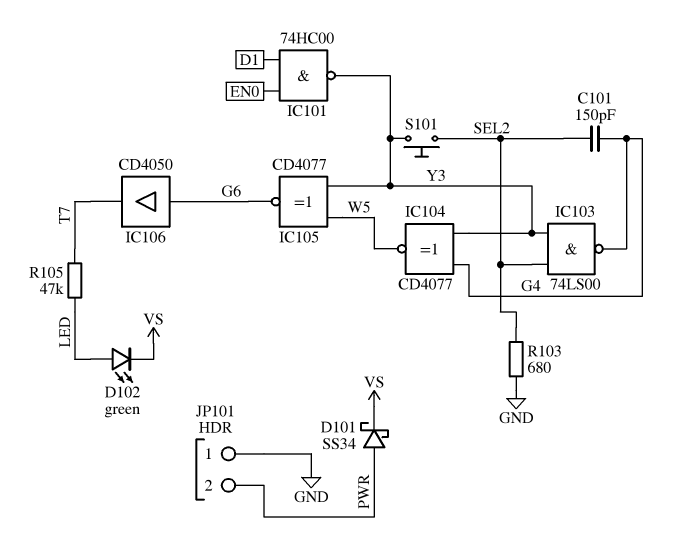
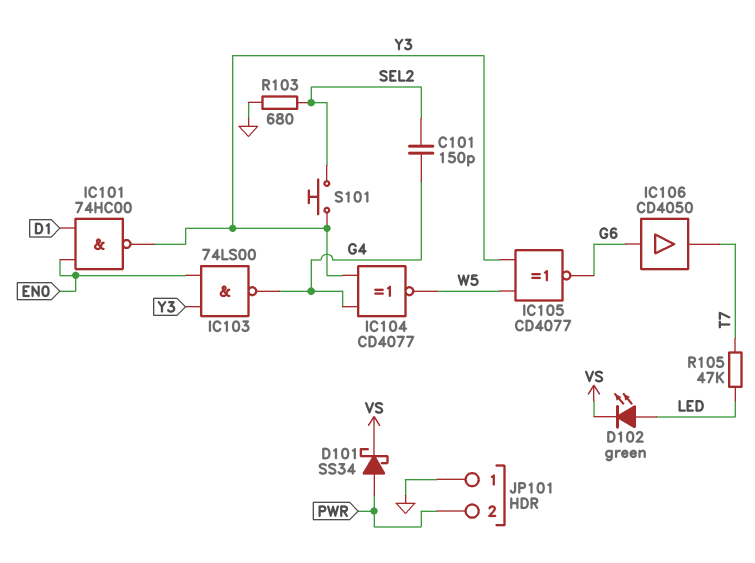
IC103: NAND 74LS00 (in SEL2, in Y3, out G4) -> NAND 74LS00 (in EN0, in Y3, out G4)

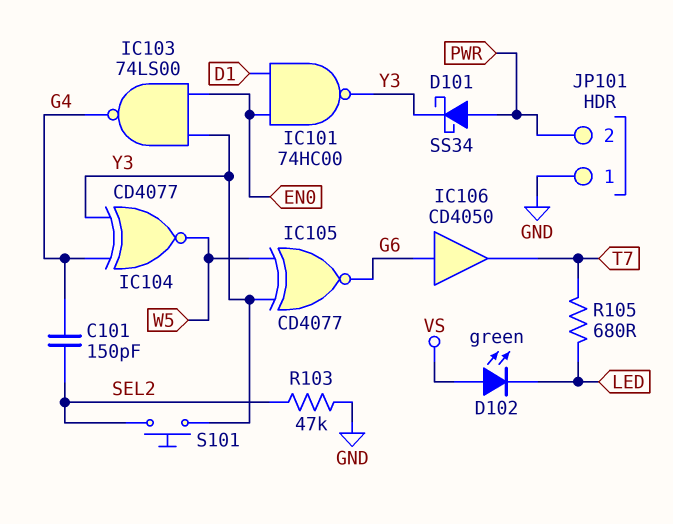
D101: schottky SS34 (A PWR, K VS) -> schottky SS34 (A PWR, K Y3)
D102: LED green (A LED, K VS) -> LED green (A VS, K LED)
R103: 680 (GND, SEL2) -> 47k (GND, SEL2)
R105: 47k (LED, T7) -> 680 (LED, T7)

